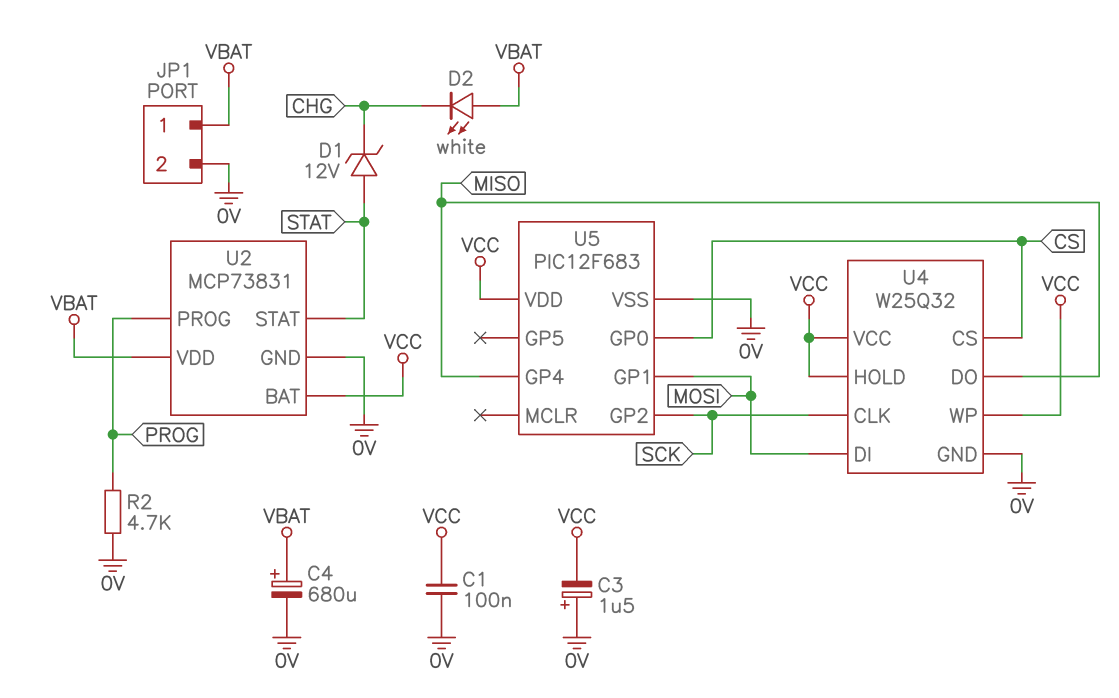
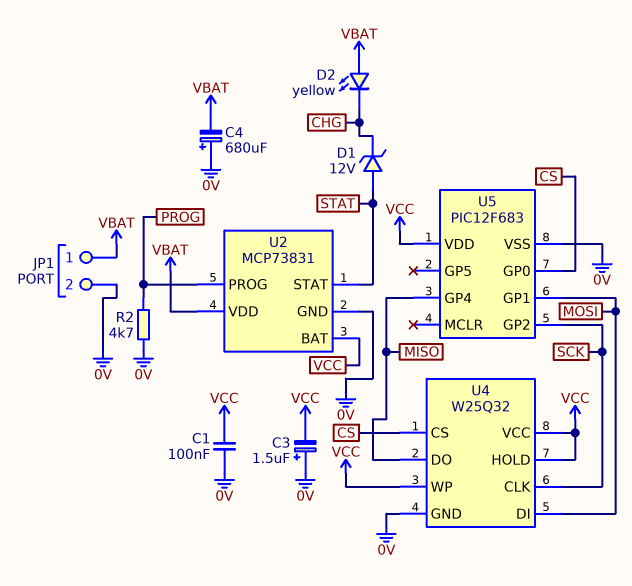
C4: 680uF (plus VBAT, minus 0V) -> 680uF (plus 0V, minus VBAT)
D2: LED white (A VBAT, K CHG) -> LED yellow (A VBAT, K CHG)

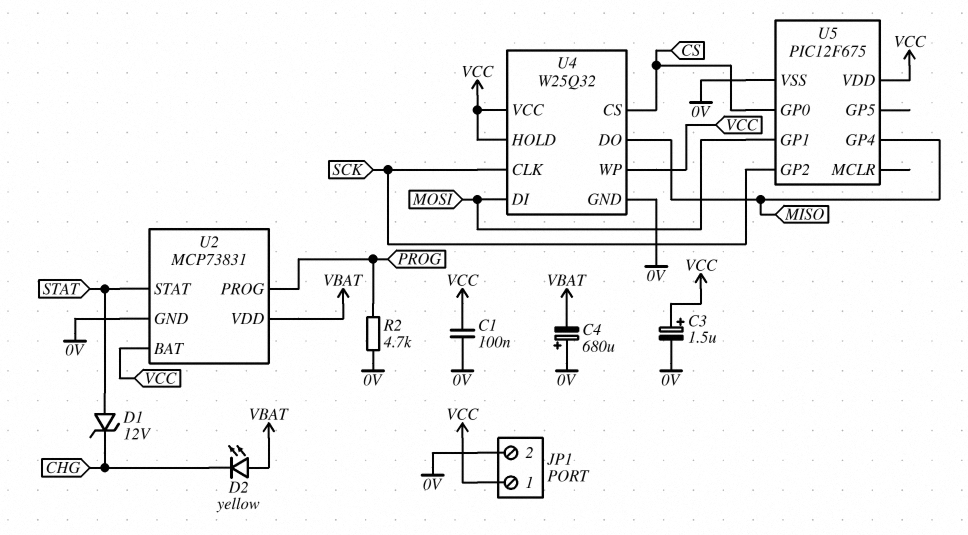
C3: 1.5uF (plus 0V, minus VCC) -> 1.5uF (plus VCC, minus 0V)
JP1 pin 1: VBAT -> VCC
U5: PIC12F683 -> PIC12F675

